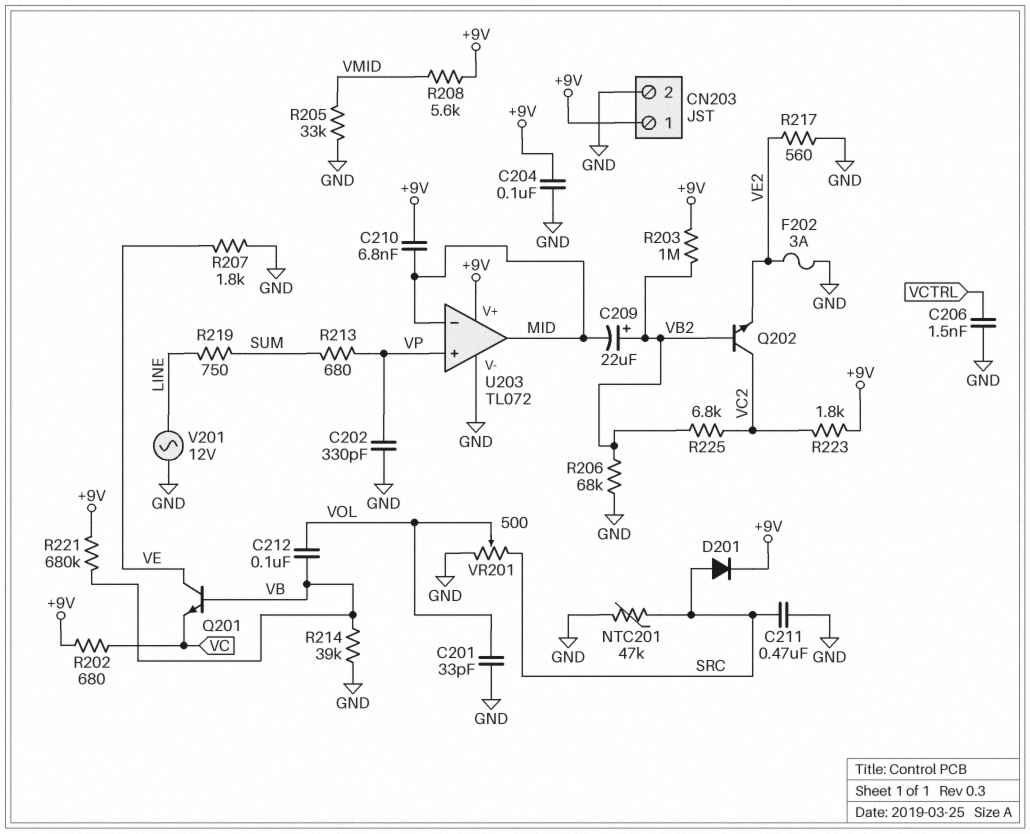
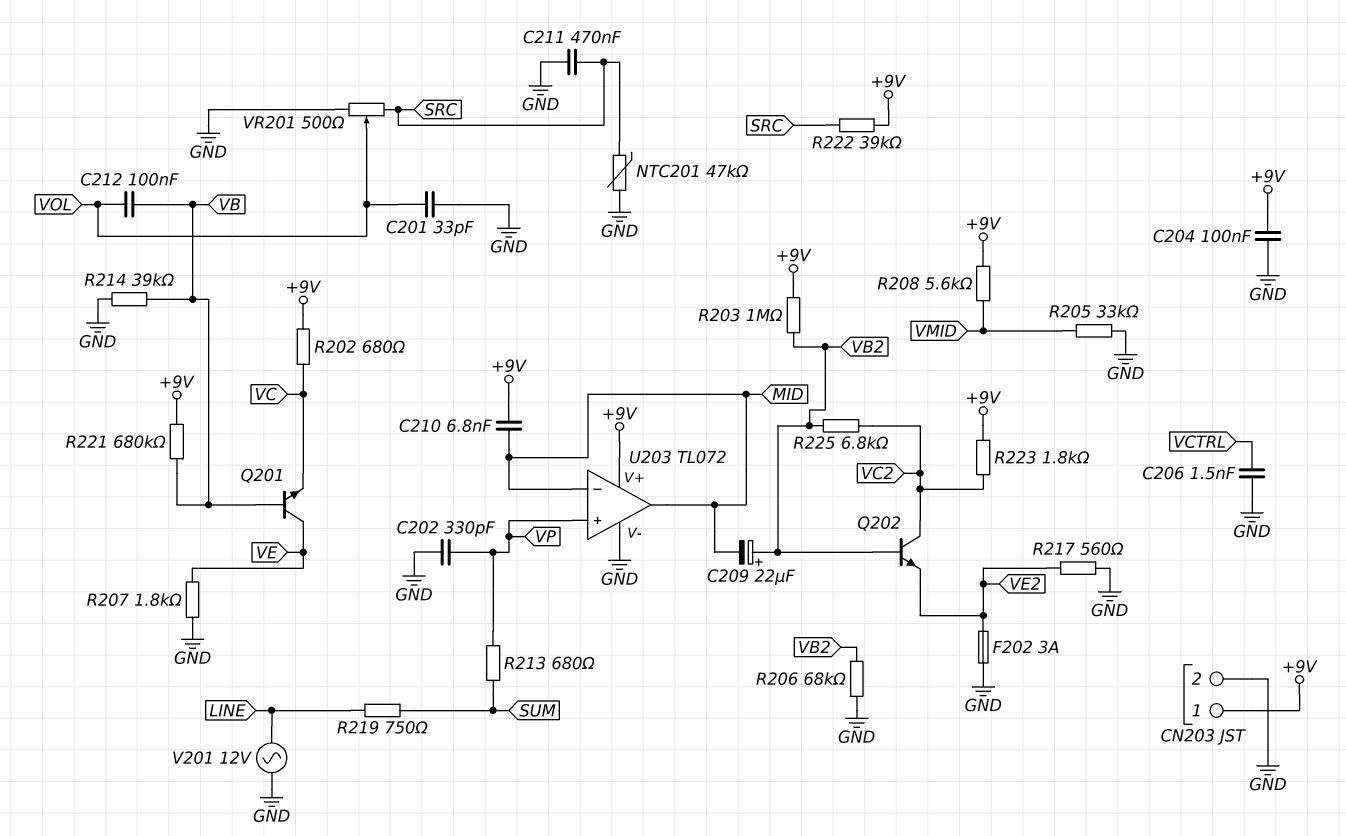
D201: diode (A SRC, K +9V) -> none
R222: none -> 39k (+9V, SRC)

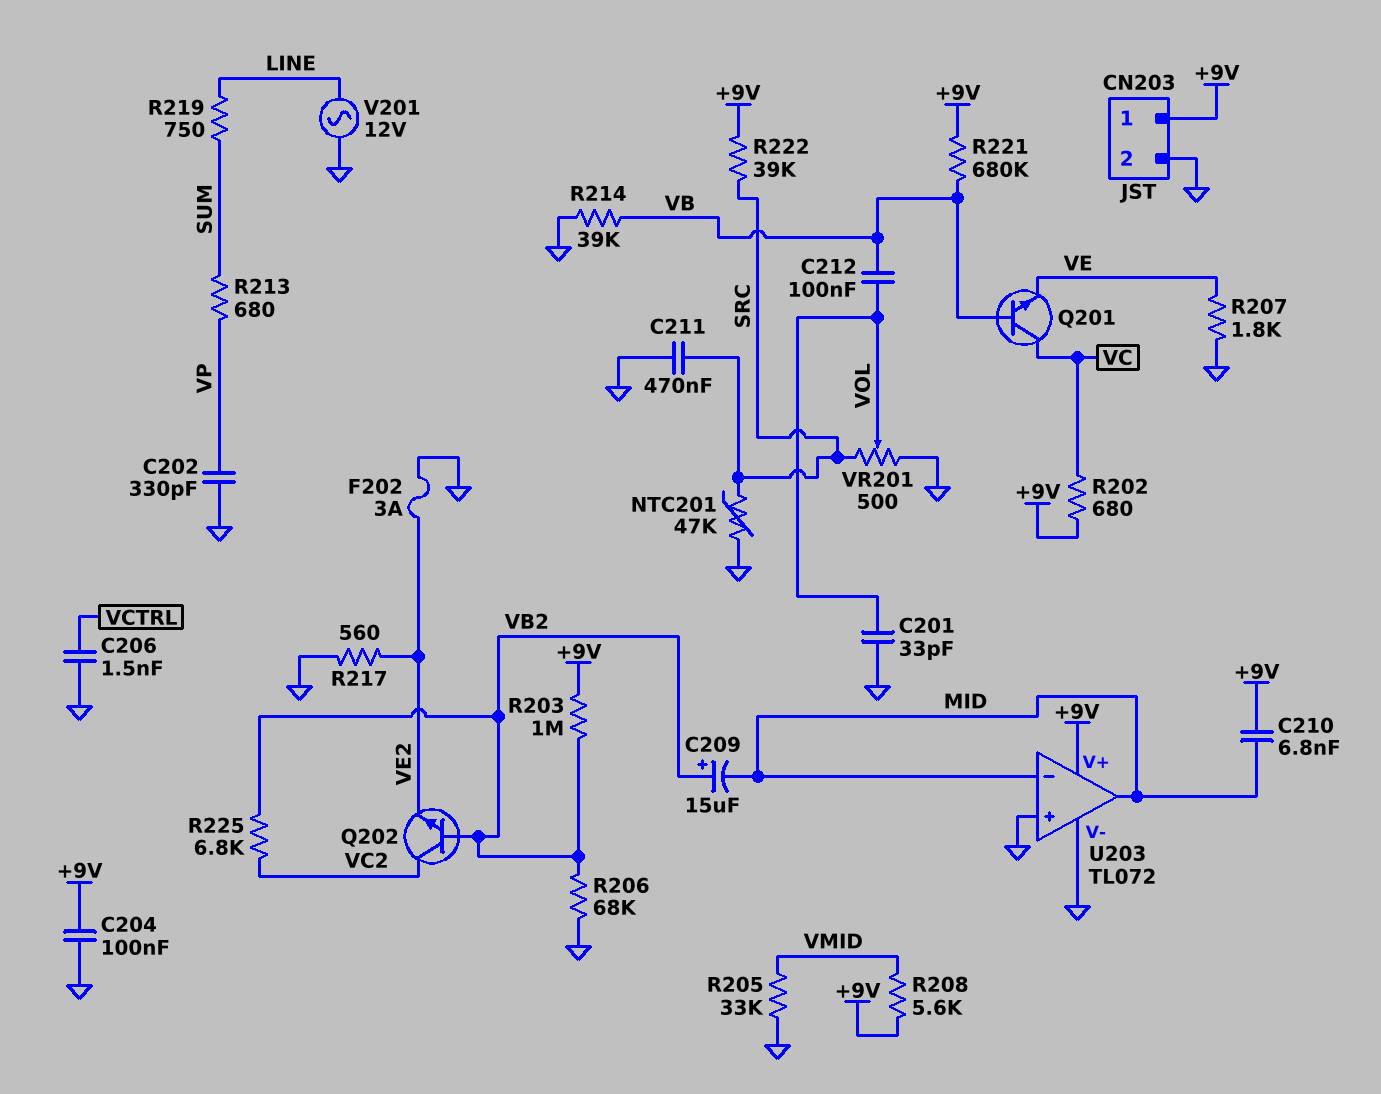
C209: 22uF (plus VB2, minus MID) -> 15uF (plus VB2, minus MID)
Q201: NPN (B VB, C VE, E VC) -> NPN (B VB, C VC, E VE)
R223: 1.8k (+9V, VC2) -> none
U203 pin in+: VP -> GND

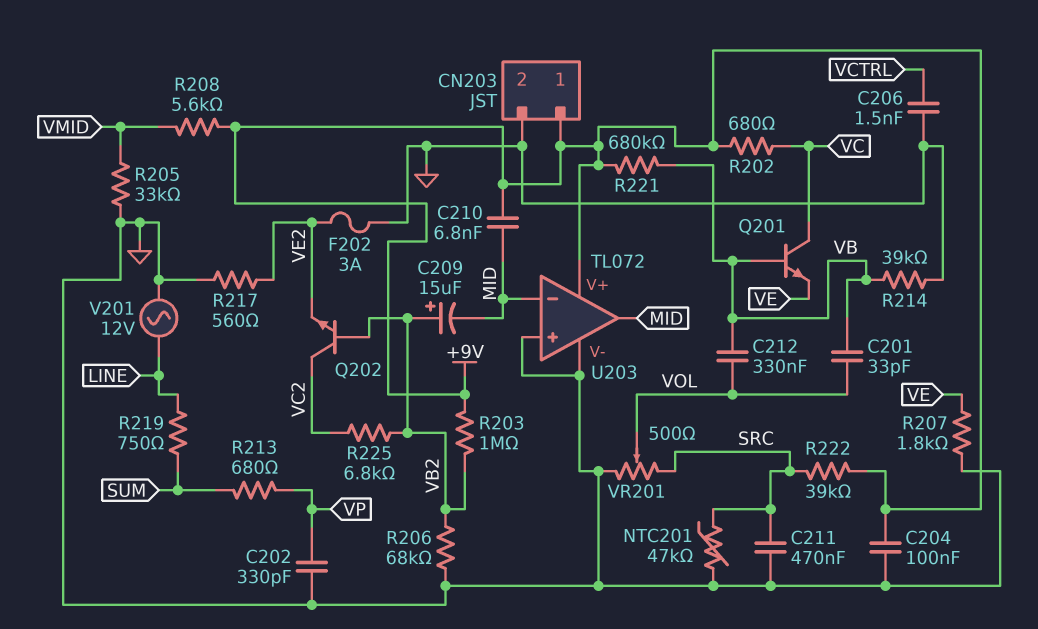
C201: 33pF (GND, VOL) -> 33pF (VB, VOL)
C212: 100nF (VB, VOL) -> 330nF (VB, VOL)

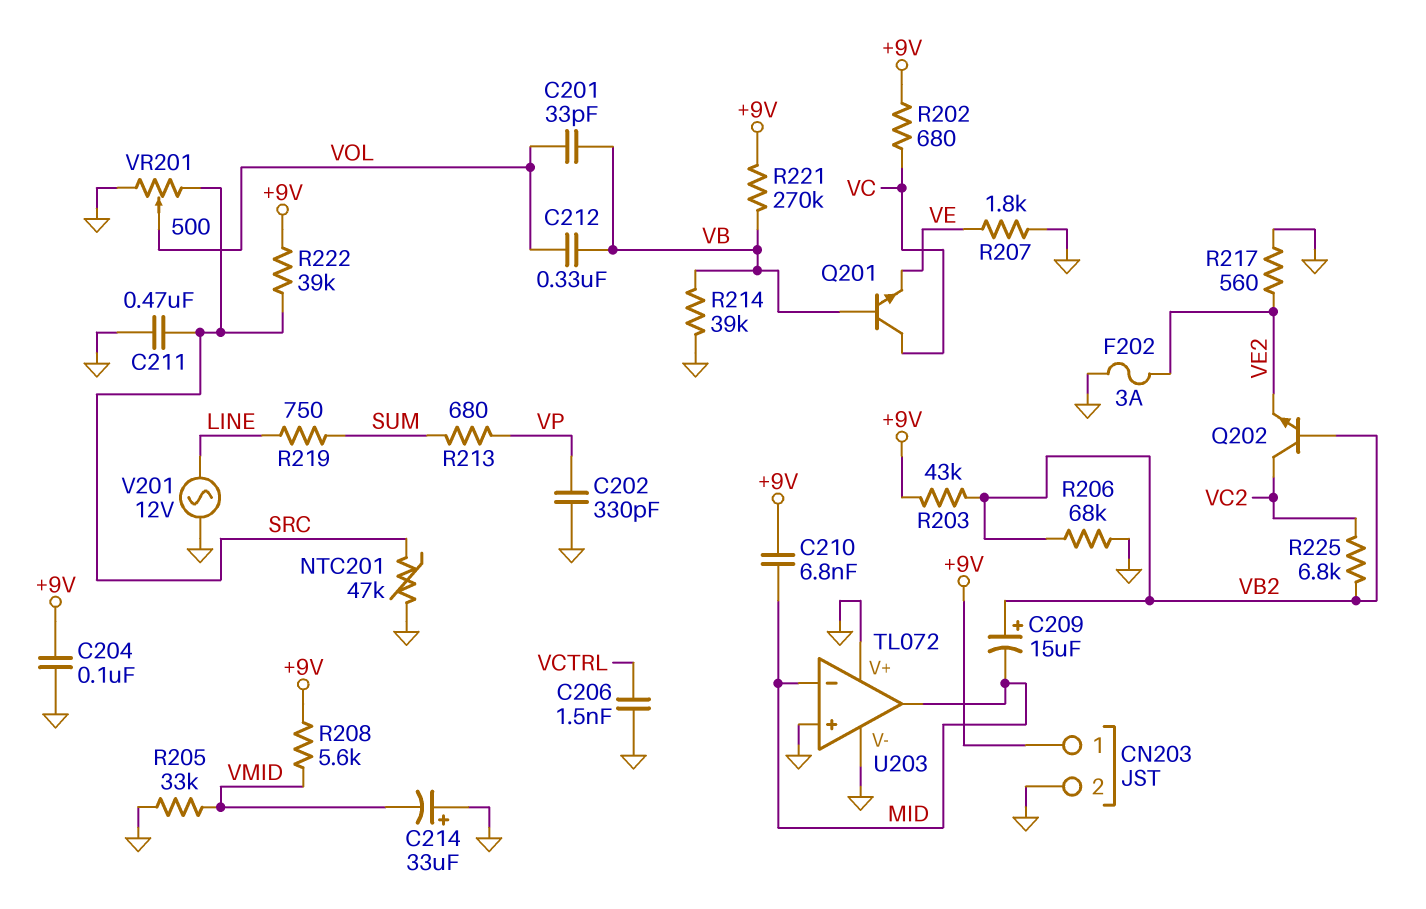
C214: none -> 33uF (plus GND, minus VMID)
R203: 1M (+9V, VB2) -> 43k (+9V, VB2)
R221: 680k (+9V, VB) -> 270k (+9V, VB)
U203 pin V+: +9V -> GND

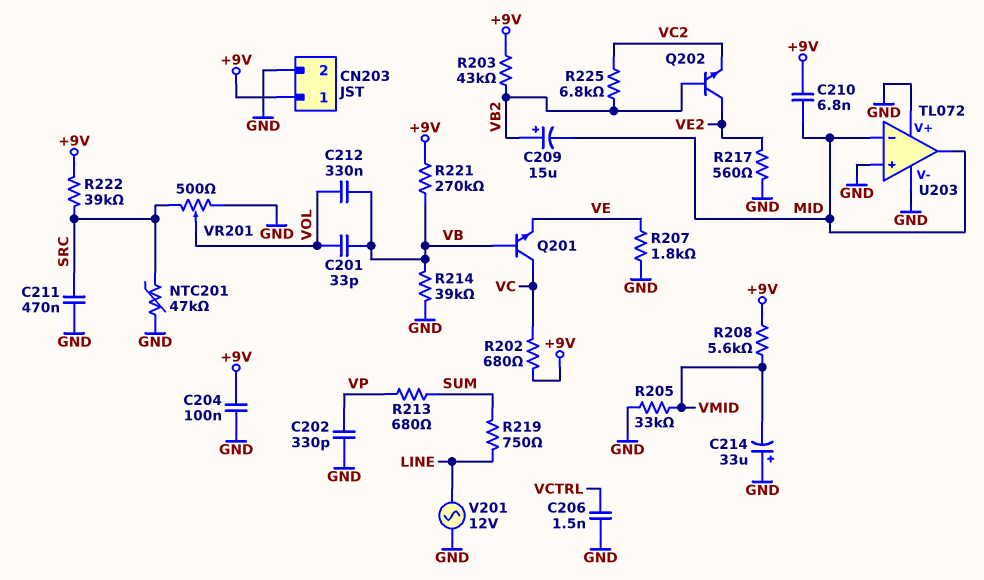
F202: 3A (GND, VE2) -> none
Q202: NPN (B VB2, C VC2, E VE2) -> NPN (B VB2, C VE2, E VC2)
R206: 68k (GND, VB2) -> none

